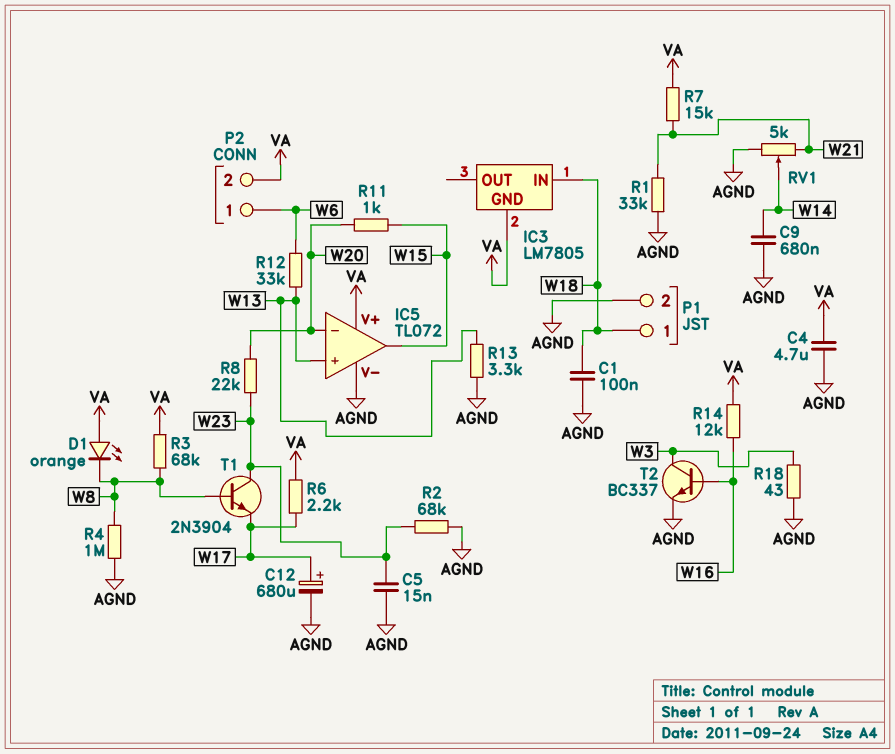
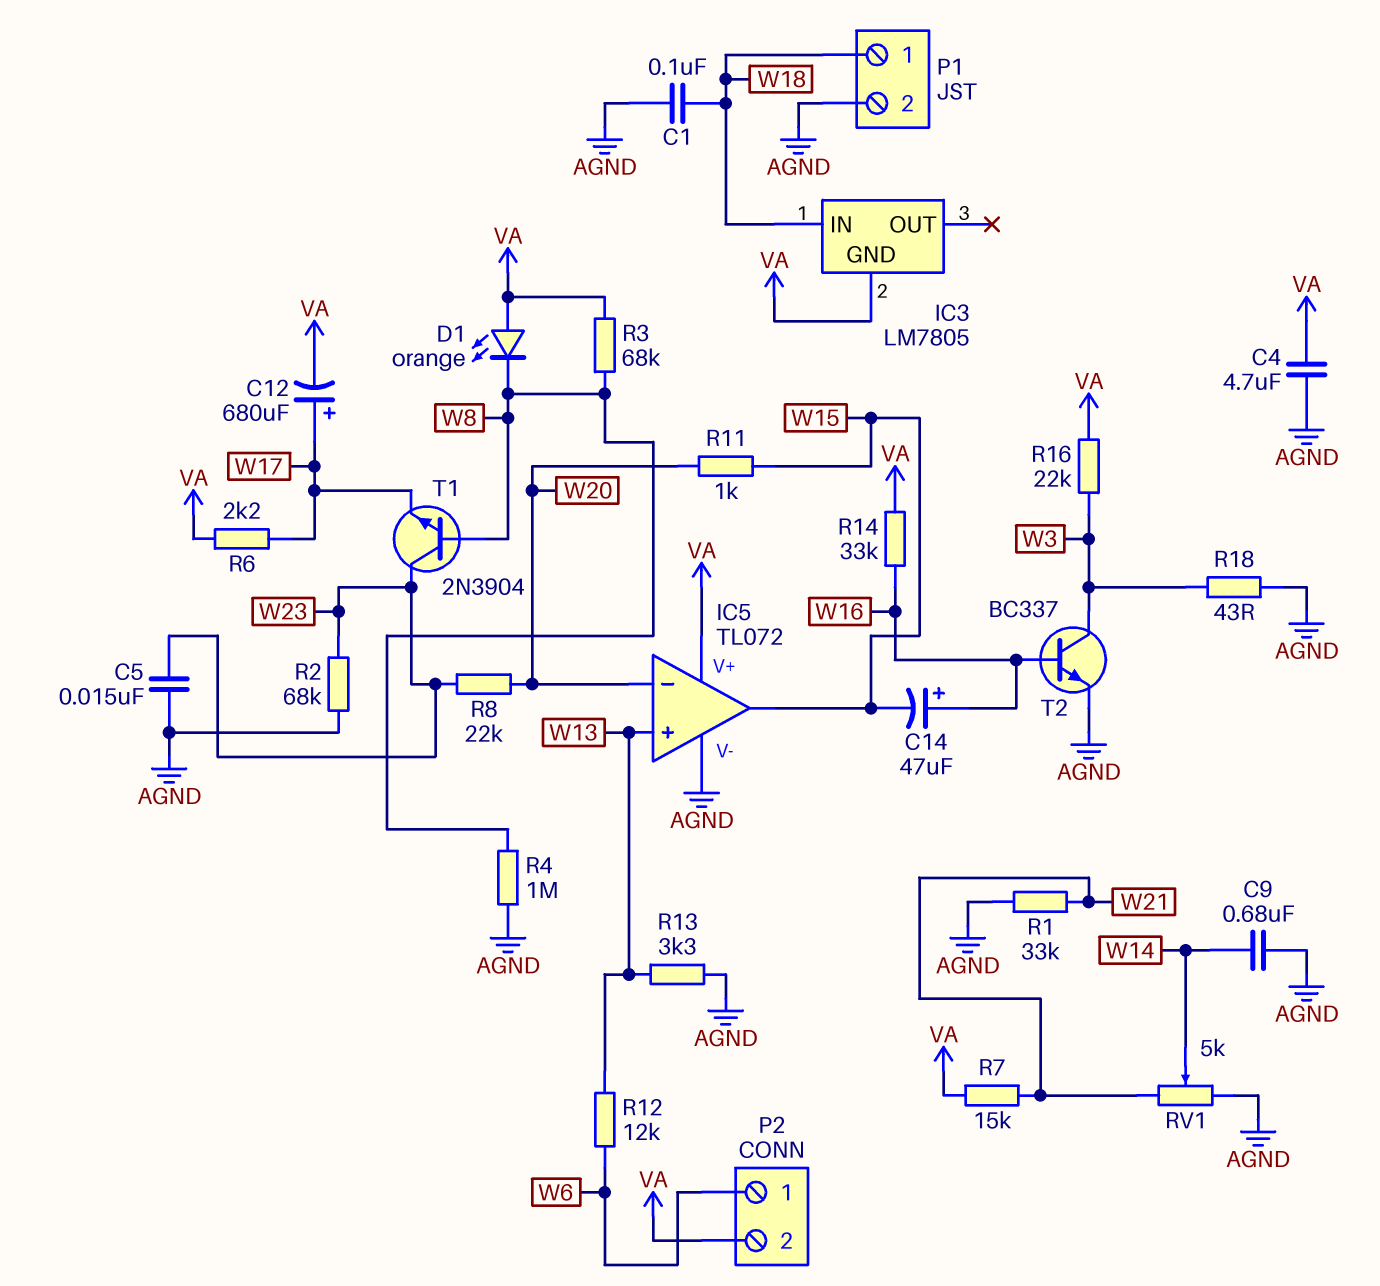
C12: 680uF (plus W17, minus AGND) -> 680uF (plus W17, minus VA)
C14: none -> 47uF (plus W16, minus W15)
R12: 33k (W6, W13) -> 12k (W6, W13)
R14: 12k (VA, W16) -> 33k (VA, W16)
R16: none -> 22k (VA, W3)

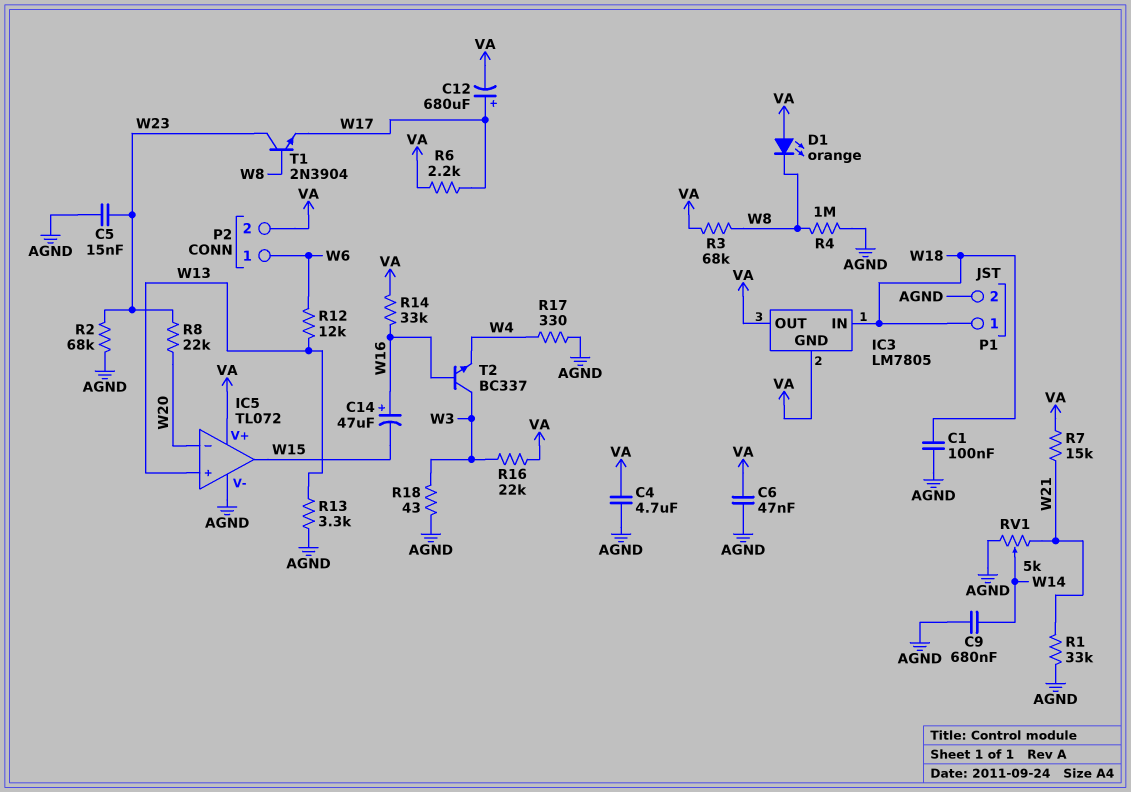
C6: none -> 47nF (AGND, VA)
IC3 pin OUT: none -> VA
R11: 1k (W15, W20) -> none
R17: none -> 330 (AGND, W4)
T2: NPN BC337 (B W16, C W3, E AGND) -> NPN BC337 (B W16, C W3, E W4)

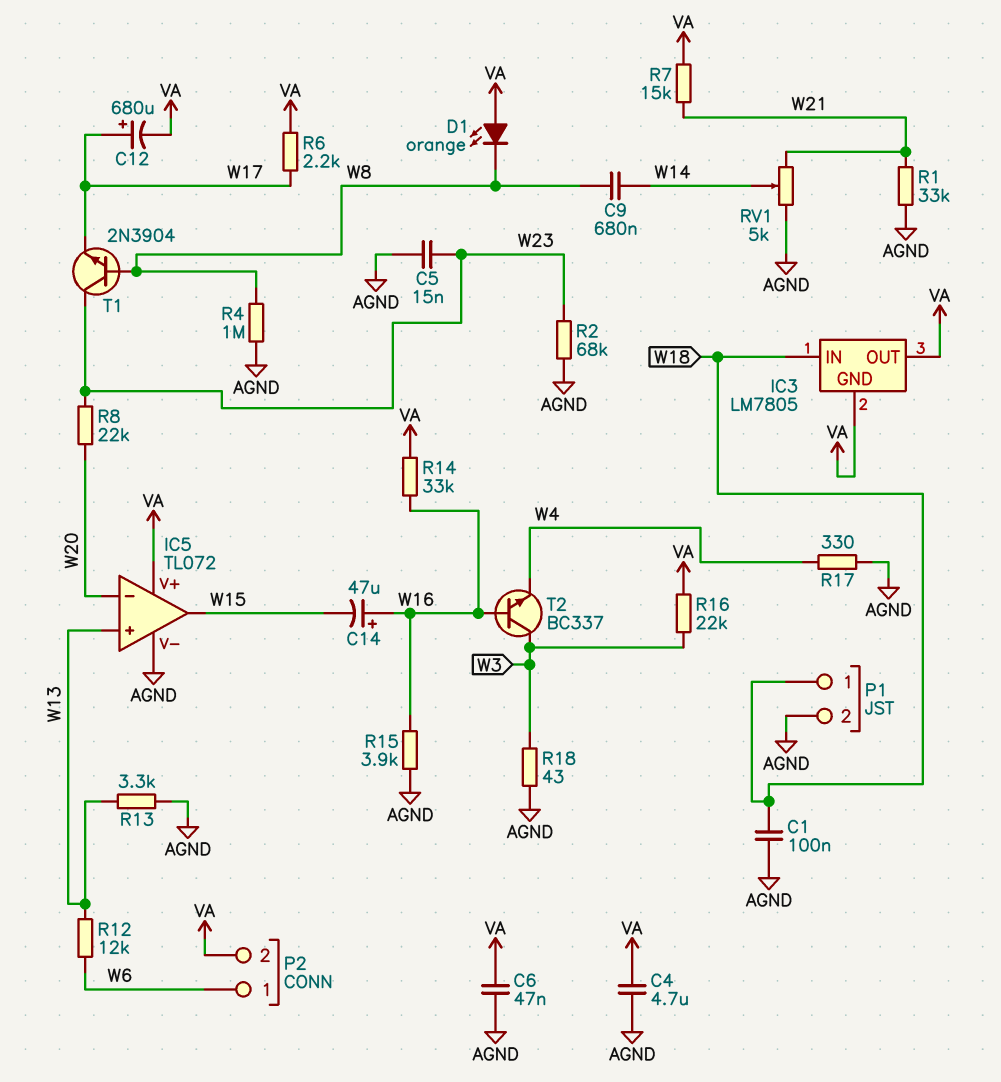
C9: 680nF (AGND, W14) -> 680nF (W8, W14)
R3: 68k (VA, W8) -> none
R15: none -> 3.9k (AGND, W16)

